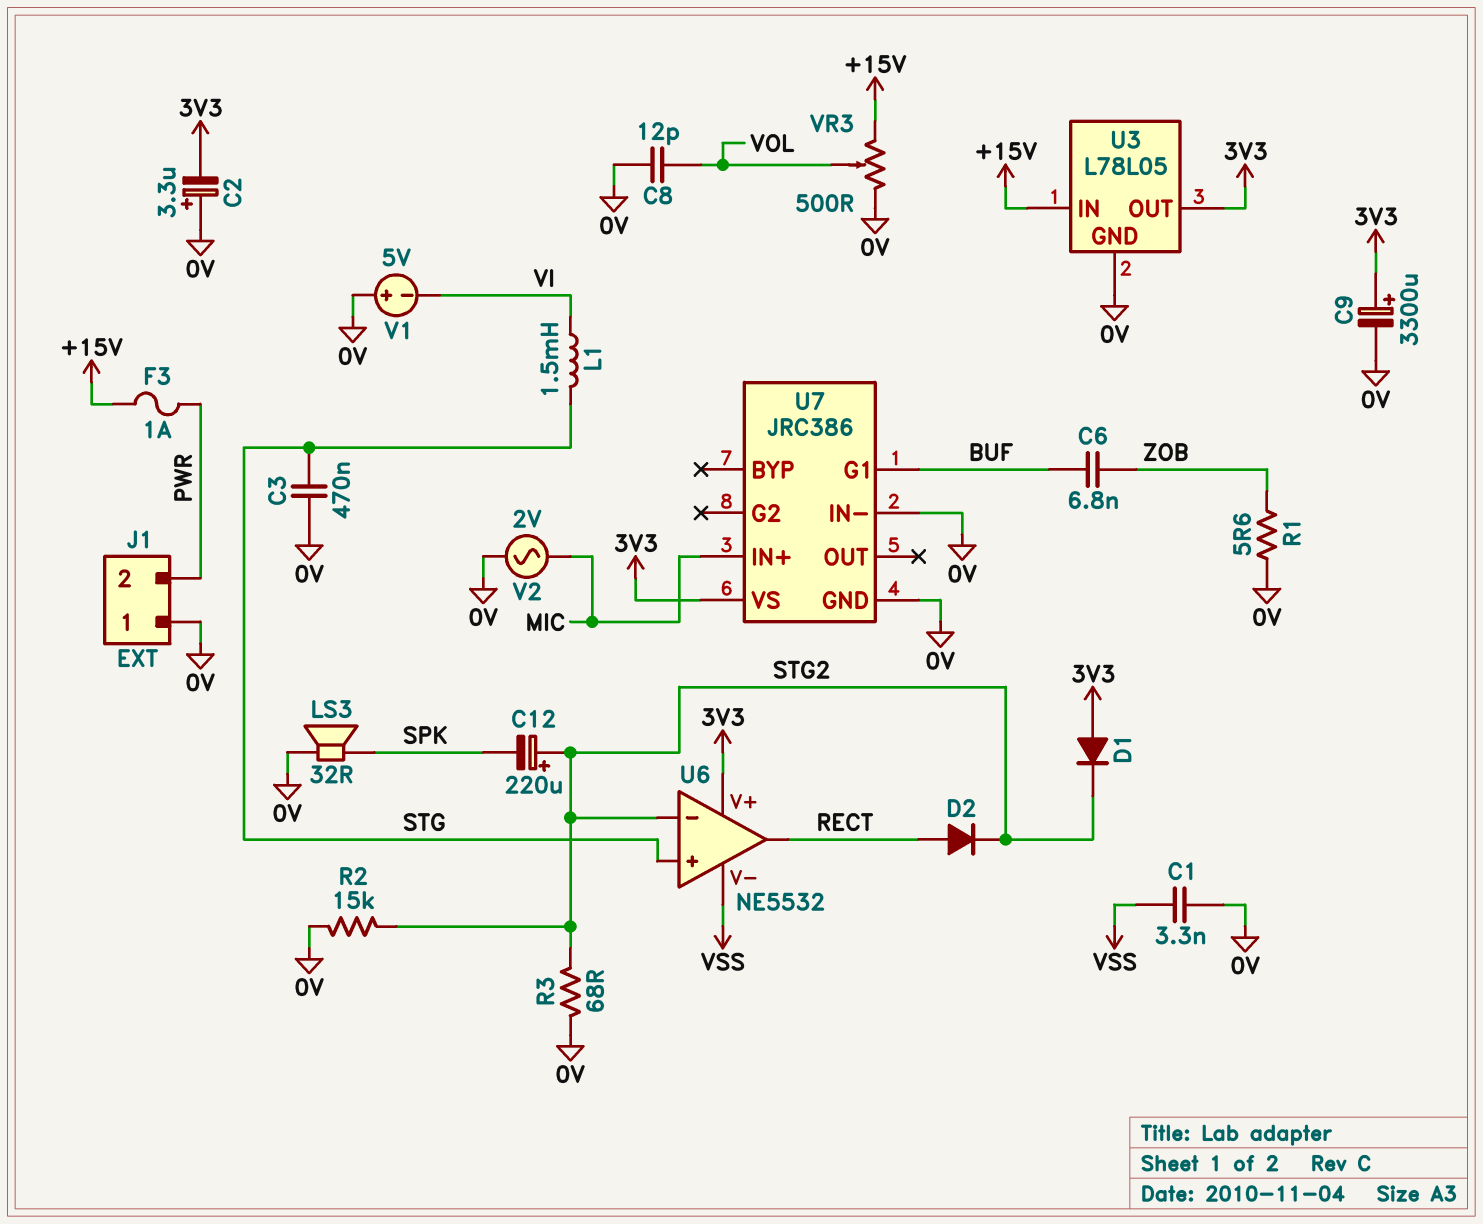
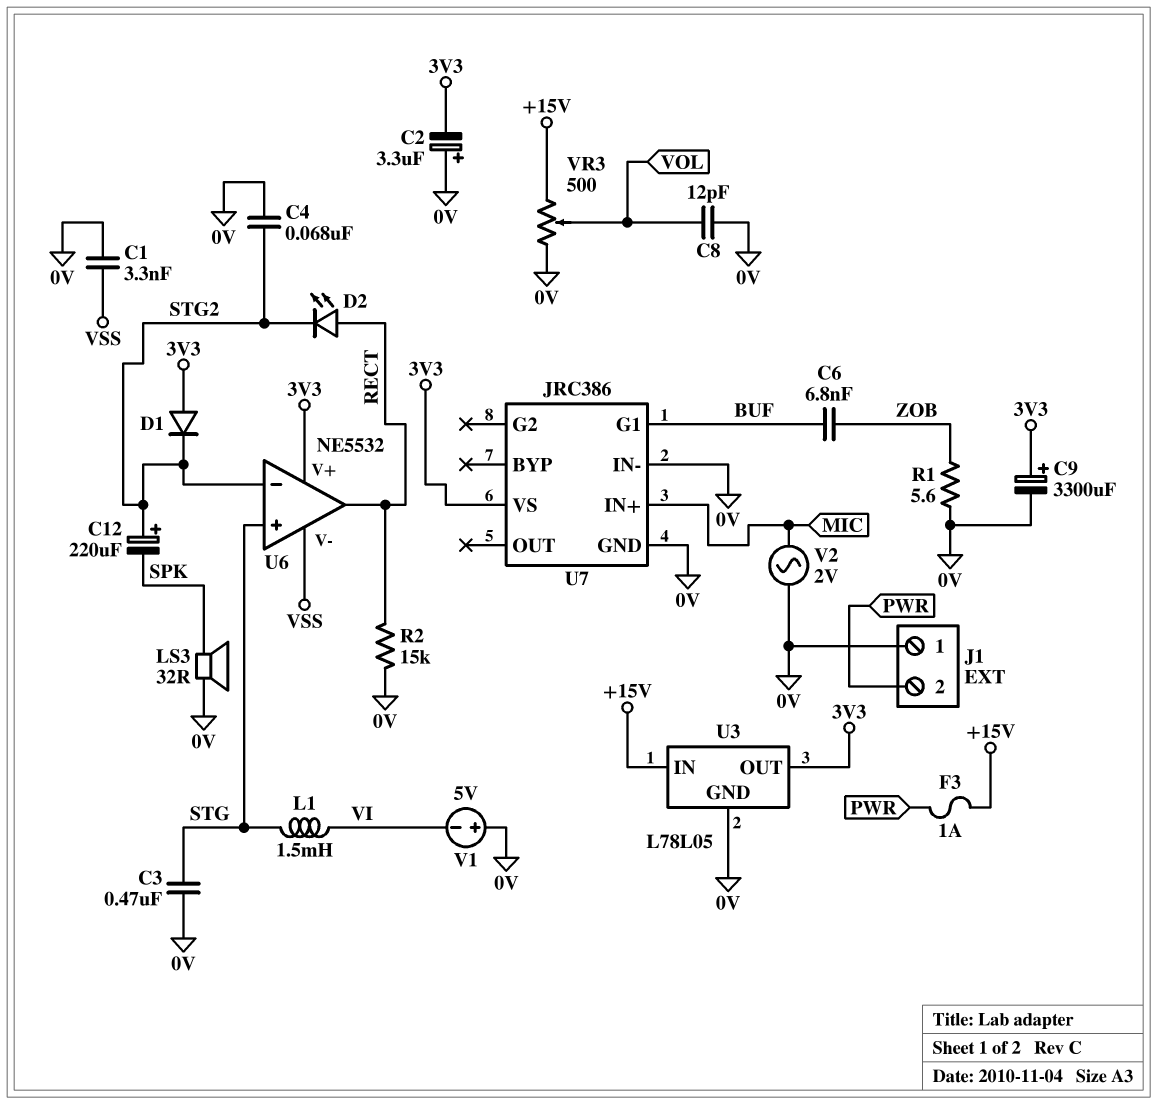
C4: none -> 68nF (0V, STG2)
D2: diode (A RECT, K STG2) -> LED (A RECT, K STG2)
R2: 15k (0V, STG2) -> 15k (0V, RECT)
R3: 68 (0V, STG2) -> none

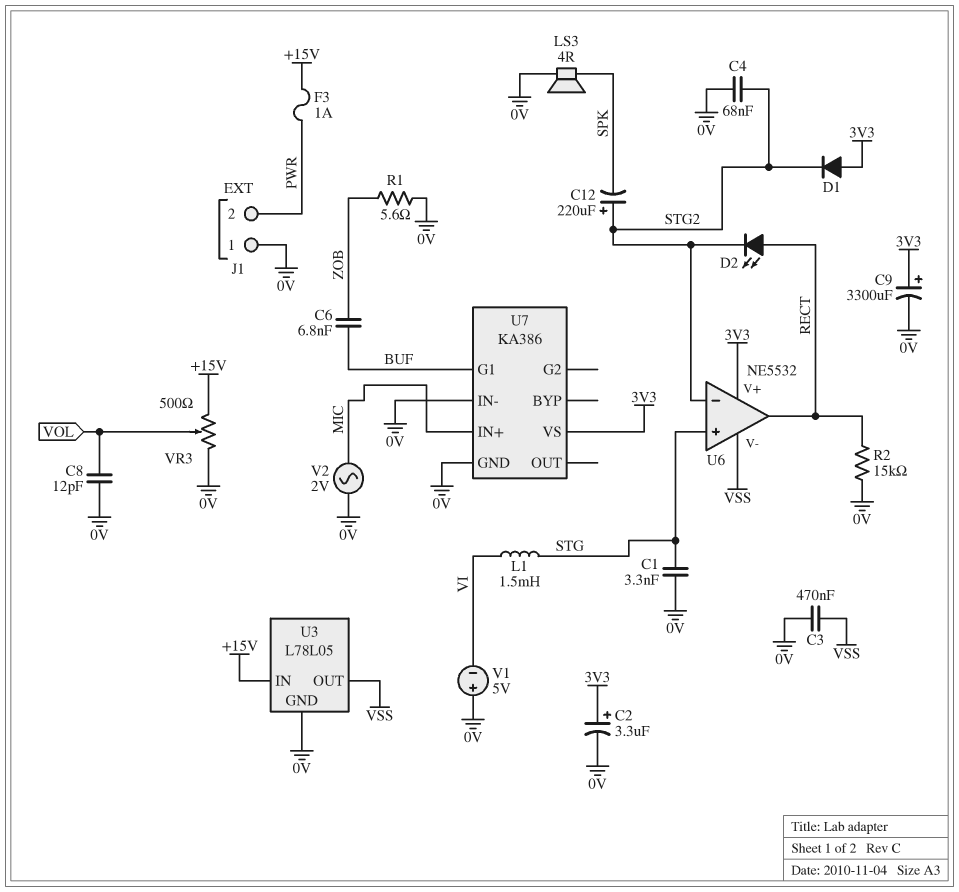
C1: 3.3nF (0V, VSS) -> 3.3nF (0V, STG)
C2: 3.3uF (plus 0V, minus 3V3) -> 3.3uF (plus 3V3, minus 0V)
C3: 470nF (0V, STG) -> 470nF (0V, VSS)
LS3: speaker 32R (0V, SPK) -> speaker 4R (0V, SPK)
U3 pin OUT: 3V3 -> VSS
U7: JRC386 -> KA386

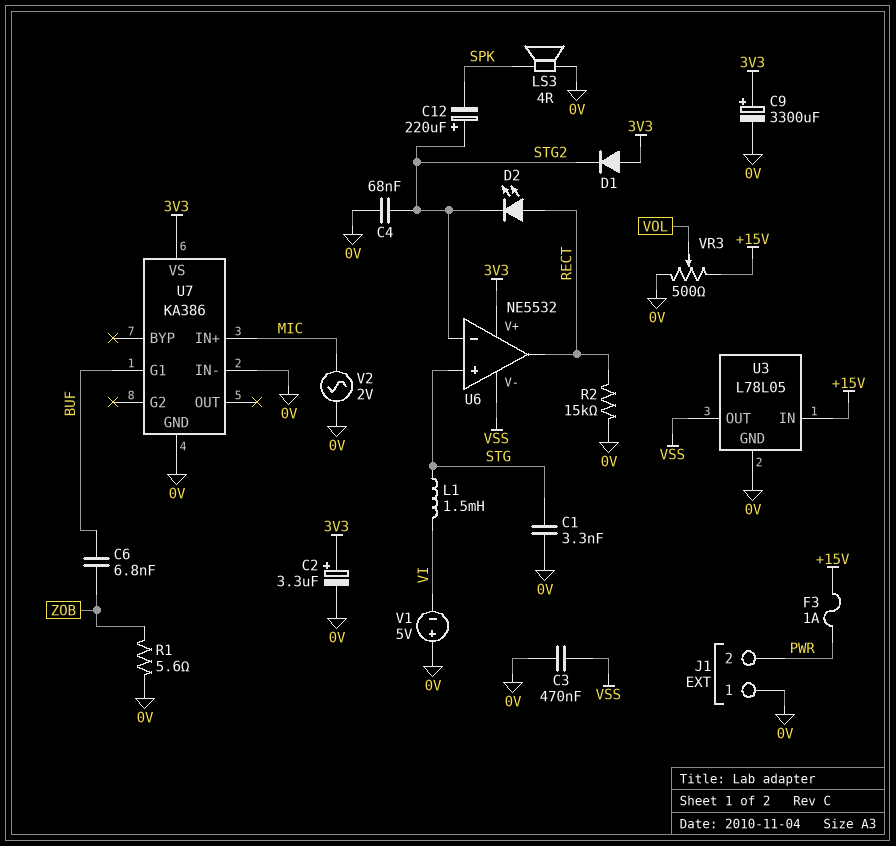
C8: 12pF (0V, VOL) -> none

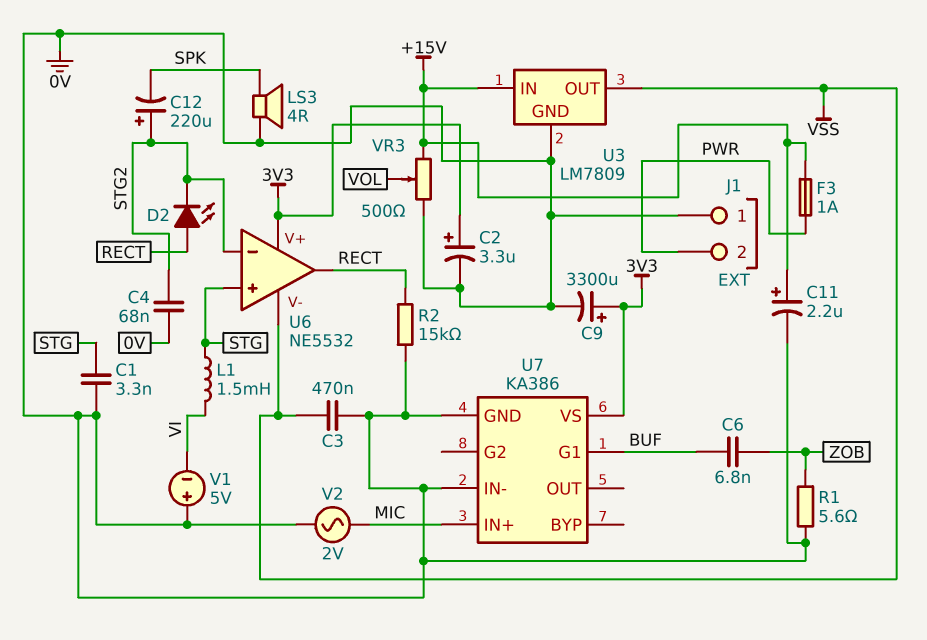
C11: none -> 2.2uF (plus +15V, minus 0V)
D1: diode (A 3V3, K STG2) -> none
U3: L78L05 -> LM7809

